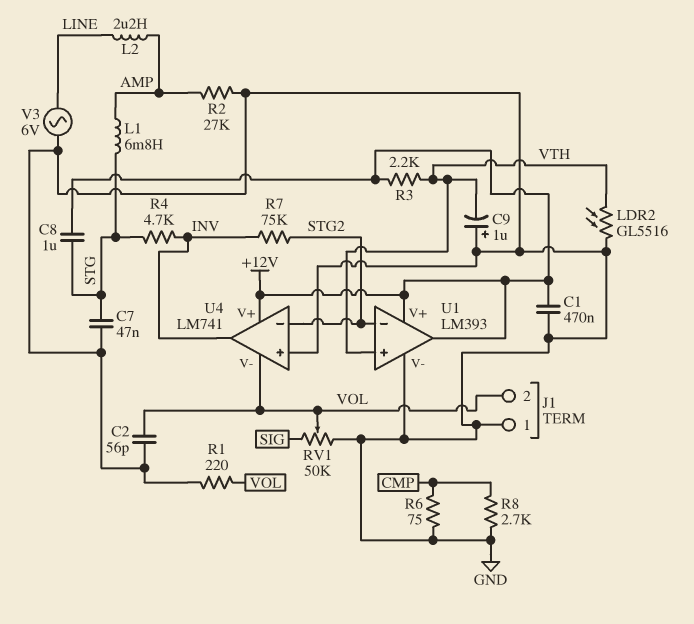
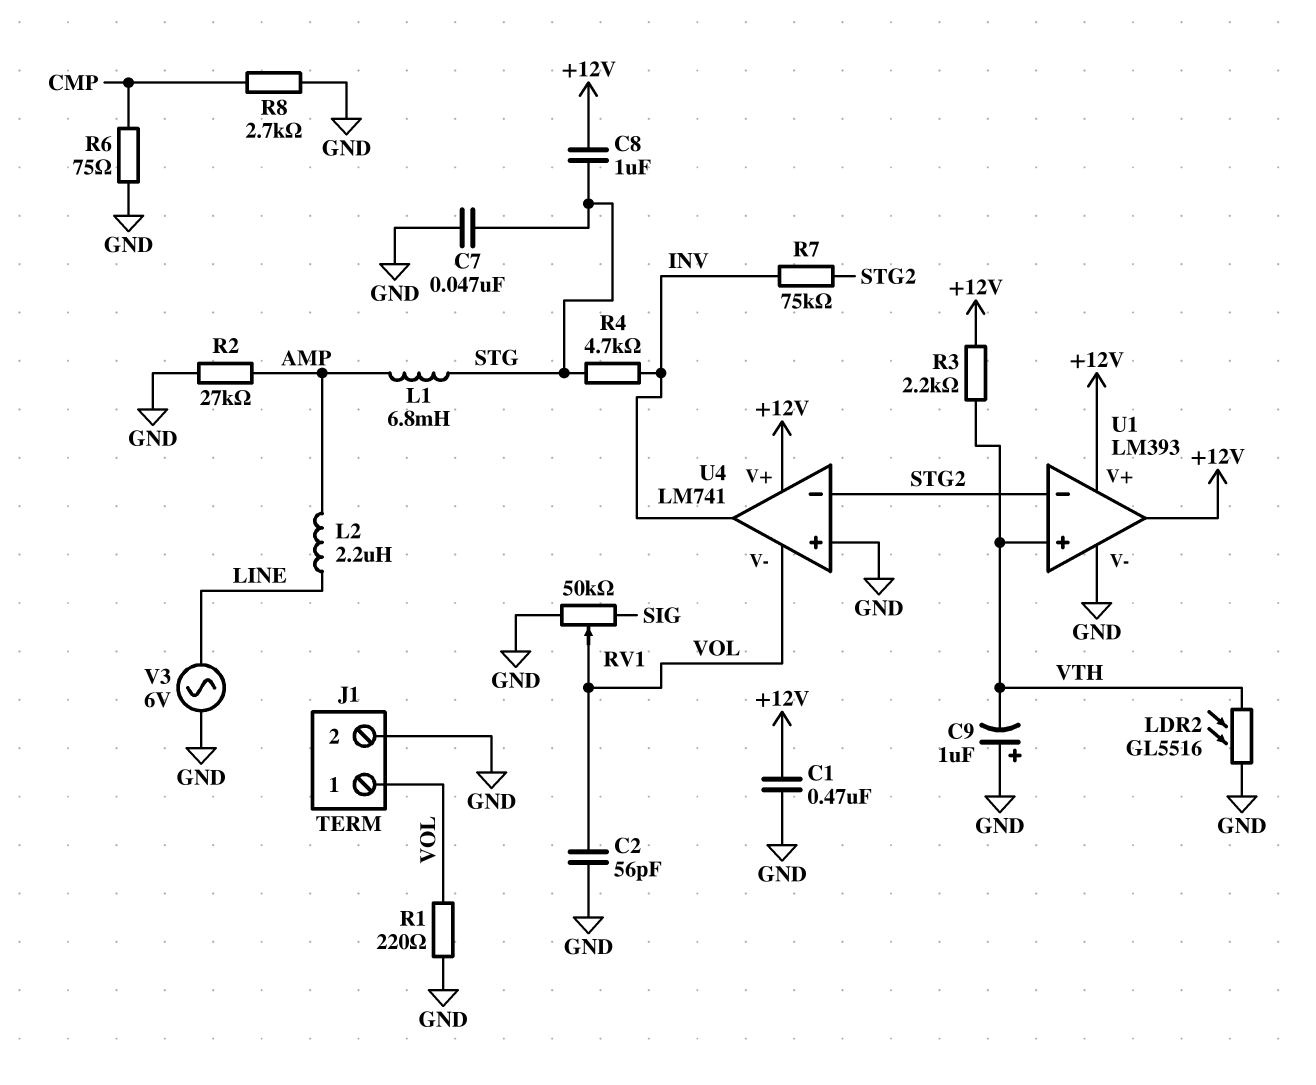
J1 pin 1: GND -> VOL
J1 pin 2: VOL -> GND

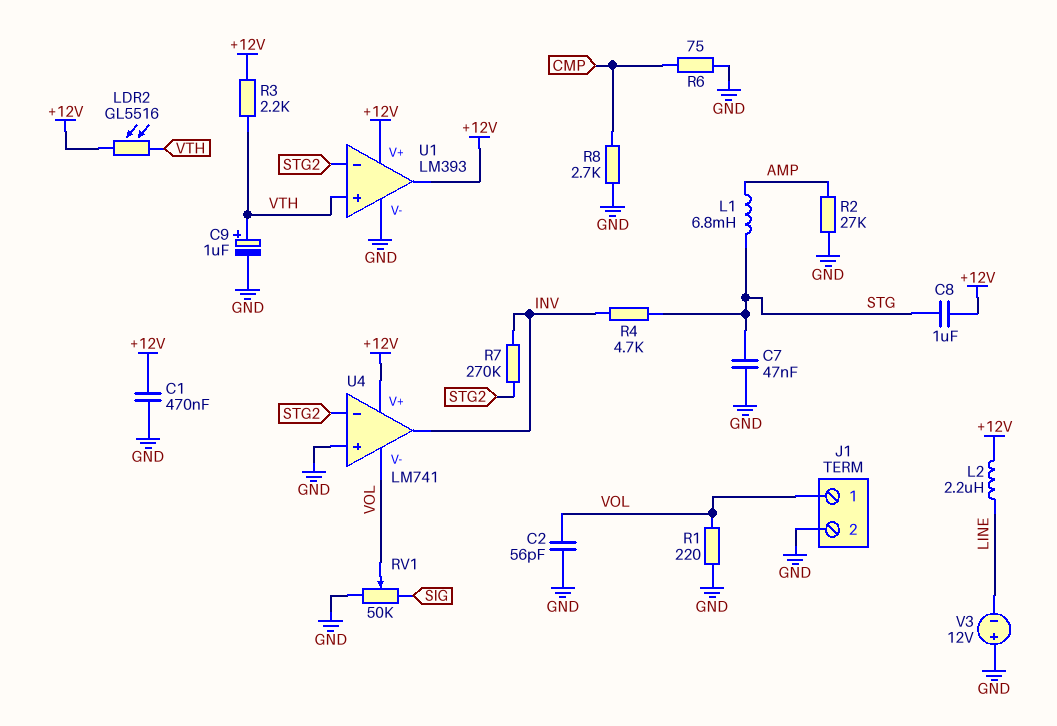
C9: 1uF (plus GND, minus VTH) -> 1uF (plus VTH, minus GND)
L2: 2.2uH (AMP, LINE) -> 2.2uH (+12V, LINE)
LDR2: GL5516 (GND, VTH) -> GL5516 (+12V, VTH)
R7: 75k (INV, STG2) -> 270k (INV, STG2)
V3: AC 6V (GND, LINE) -> 12V (plus GND, minus LINE)

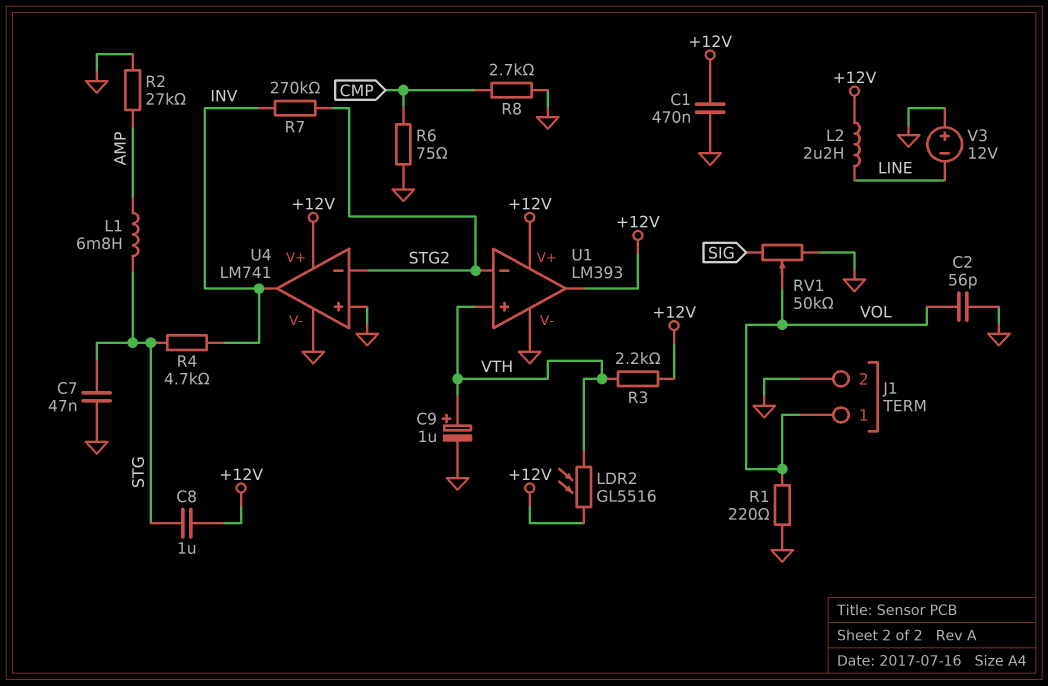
U4 pin V-: VOL -> GND

